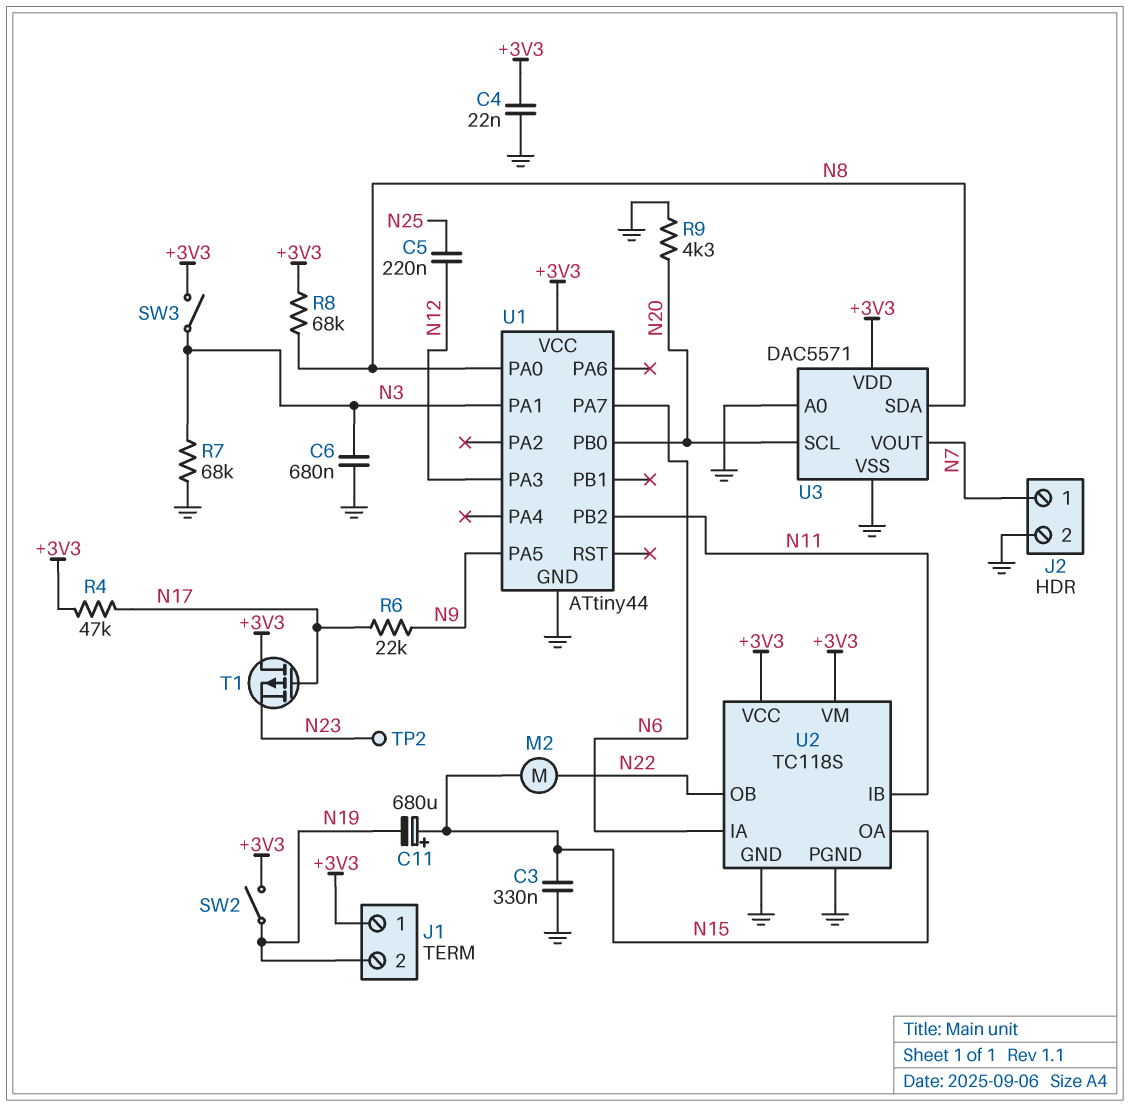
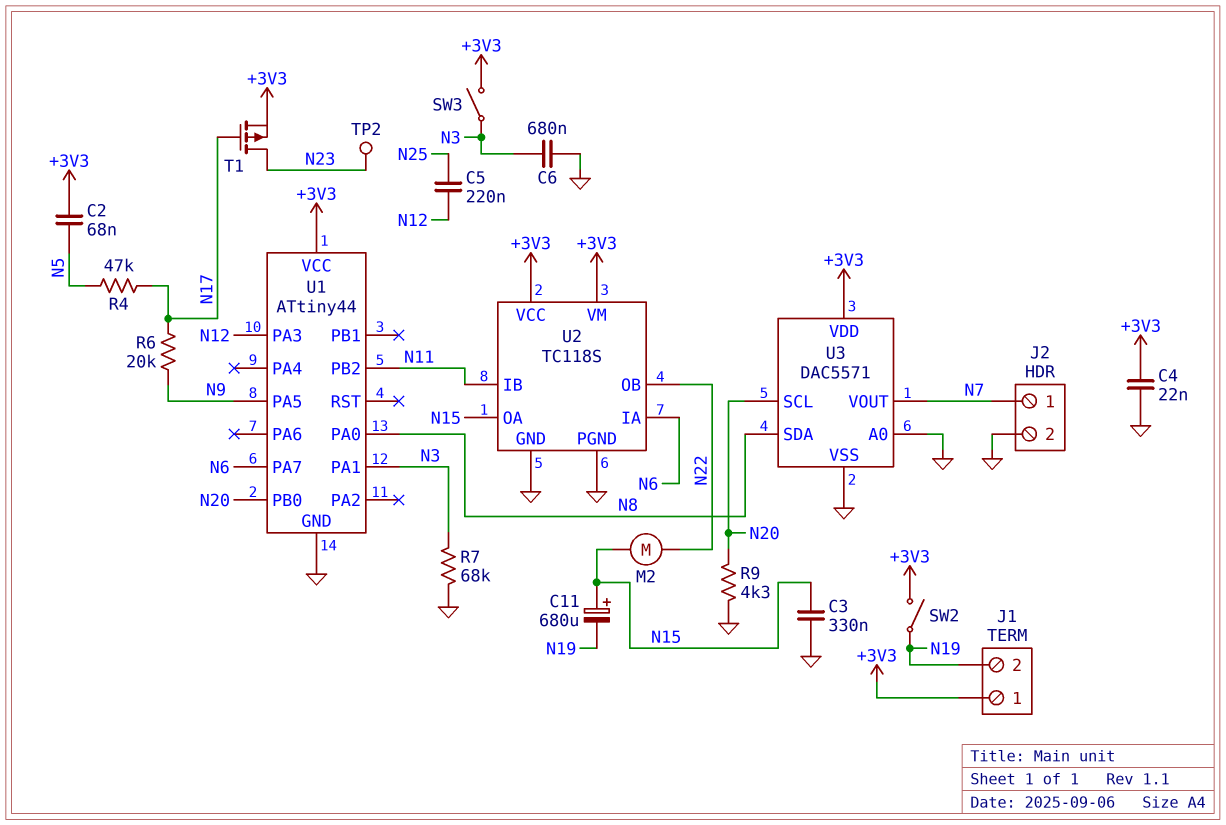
C2: none -> 68nF (+3V3, N5)
R4: 47k (+3V3, N17) -> 47k (N5, N17)
R6: 22k (N9, N17) -> 20k (N9, N17)
R8: 68k (+3V3, N8) -> none
T1: PMOS (G N17, D +3V3, S N23) -> PMOS (G N17, D N23, S +3V3)

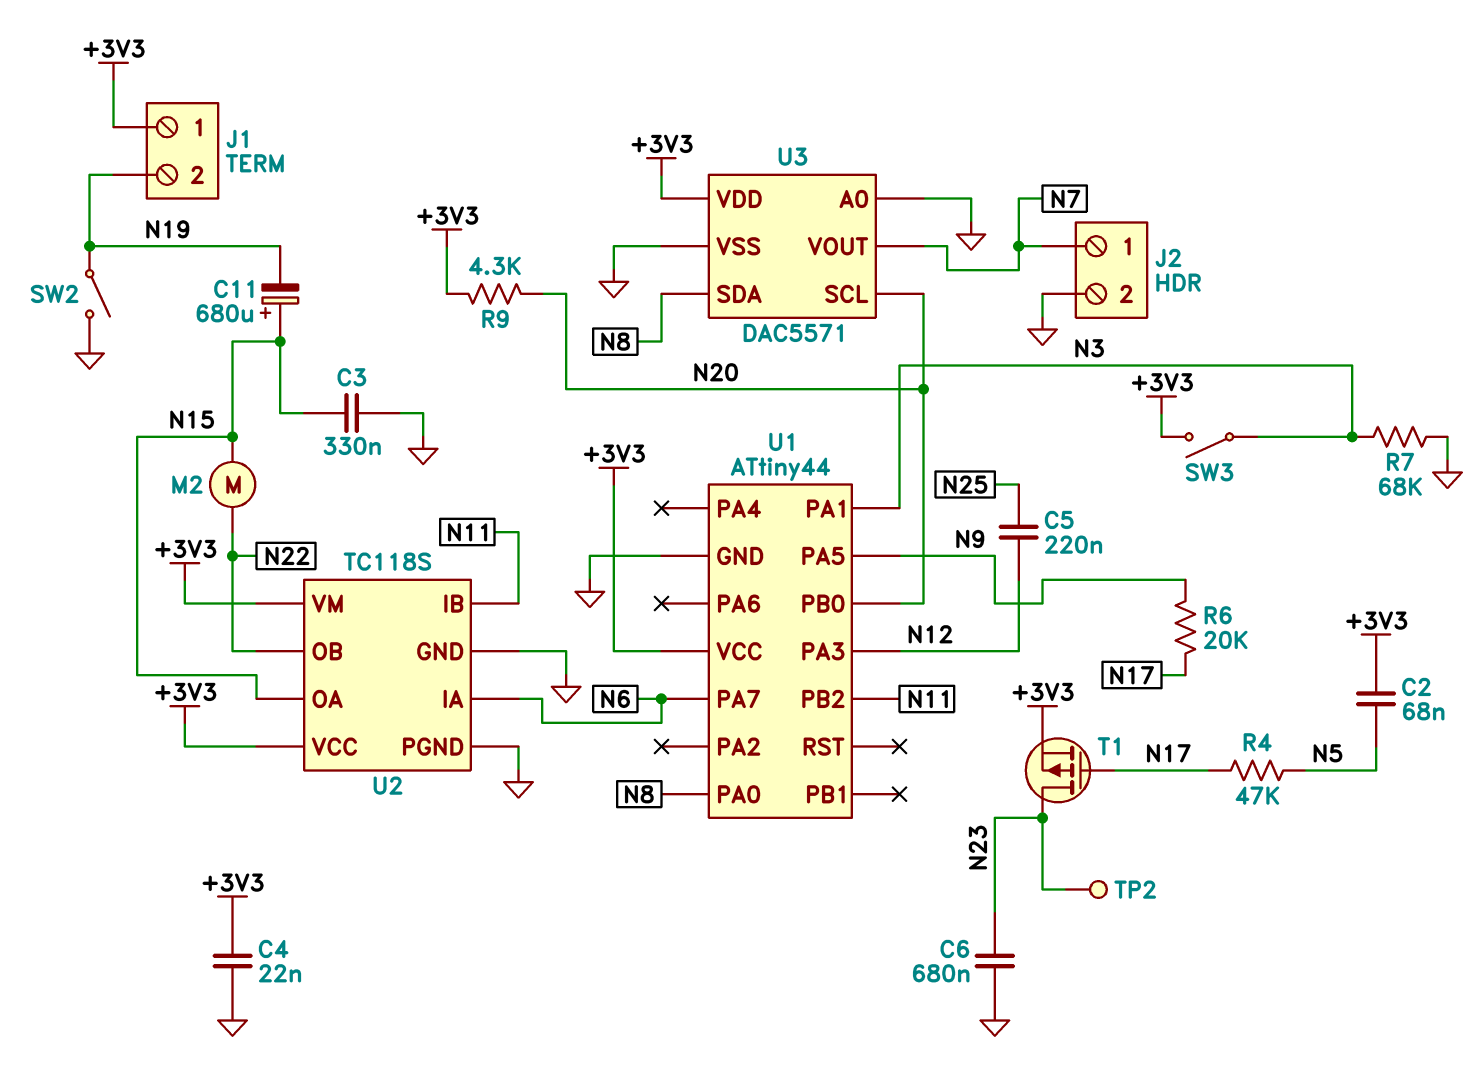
C6: 680nF (GND, N3) -> 680nF (GND, N23)
R9: 4.3k (GND, N20) -> 4.3k (+3V3, N20)
SW2: switch (+3V3, N19) -> switch (GND, N19)

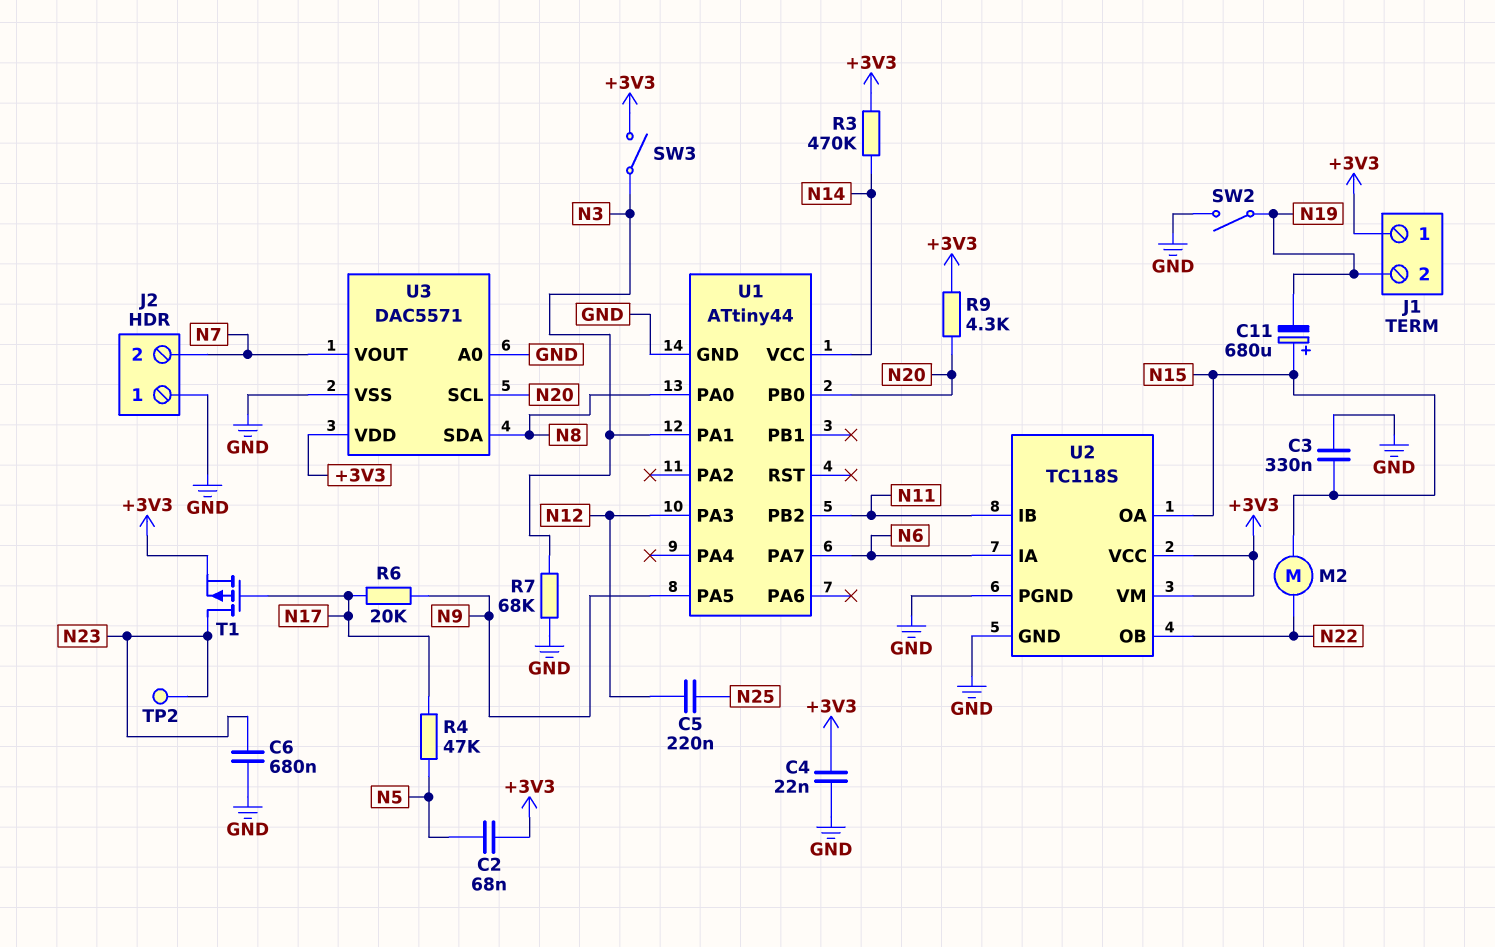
J2 pin 1: N7 -> GND
J2 pin 2: GND -> N7
R3: none -> 470k (+3V3, N14)
U1 pin VCC: +3V3 -> N14

